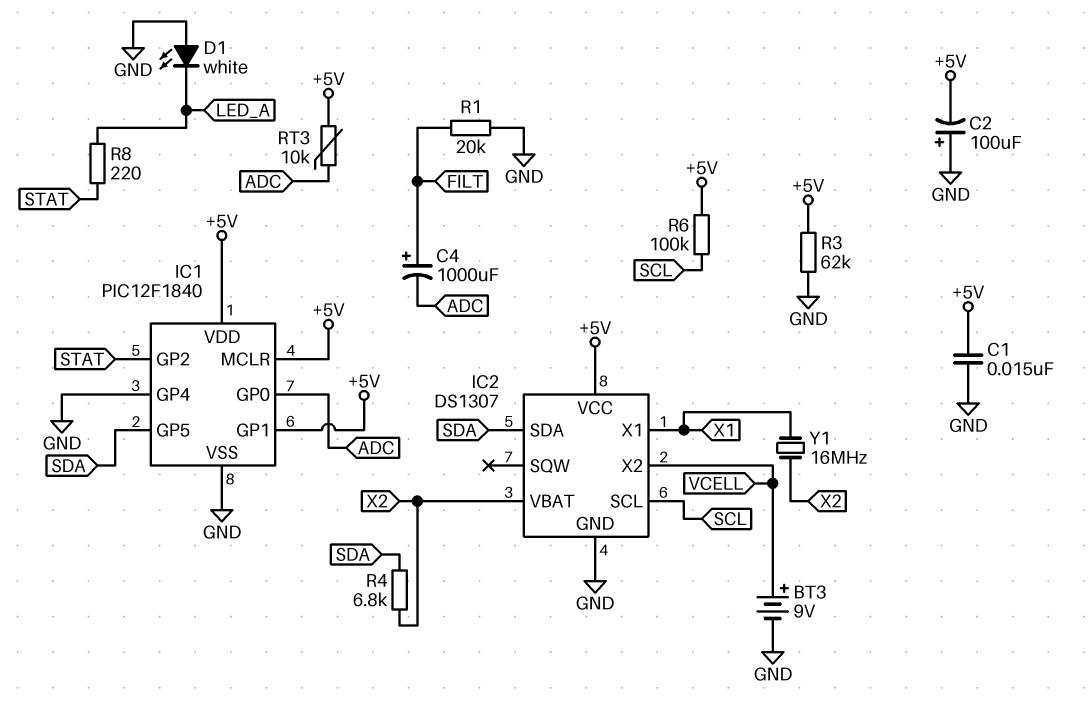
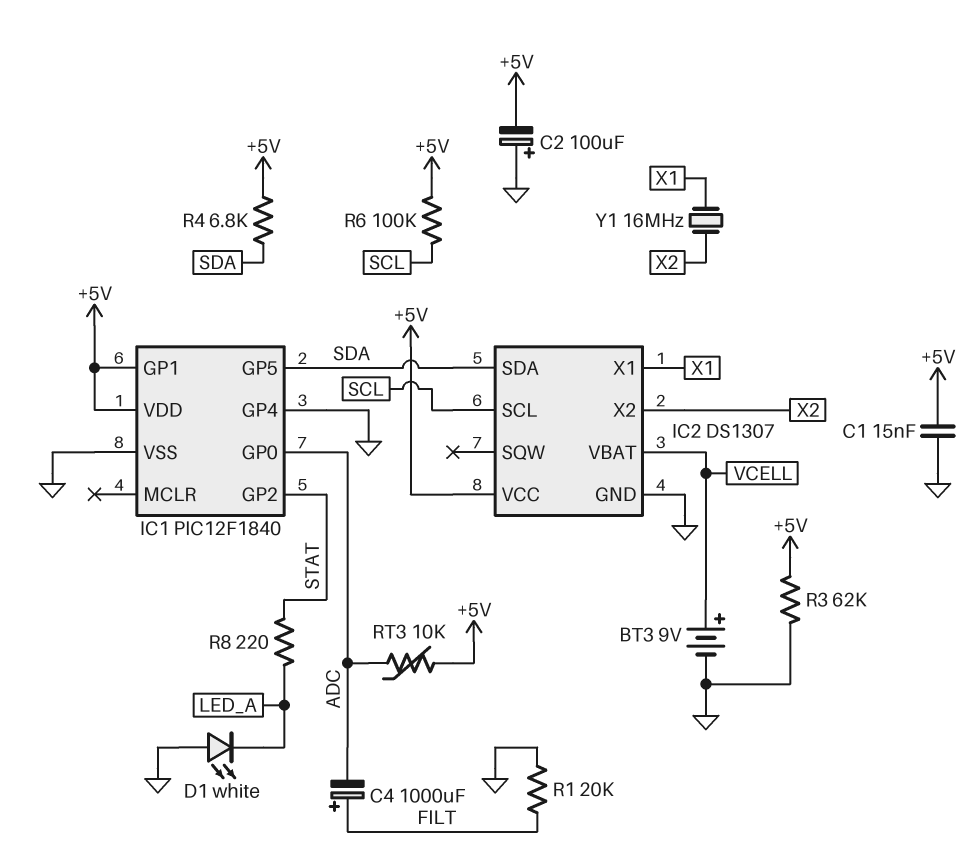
IC1 pin MCLR: +5V -> none
IC2 pin VBAT: X2 -> VCELL
IC2 pin X2: VCELL -> X2
R4: 6.8k (SDA, X2) -> 6.8k (+5V, SDA)

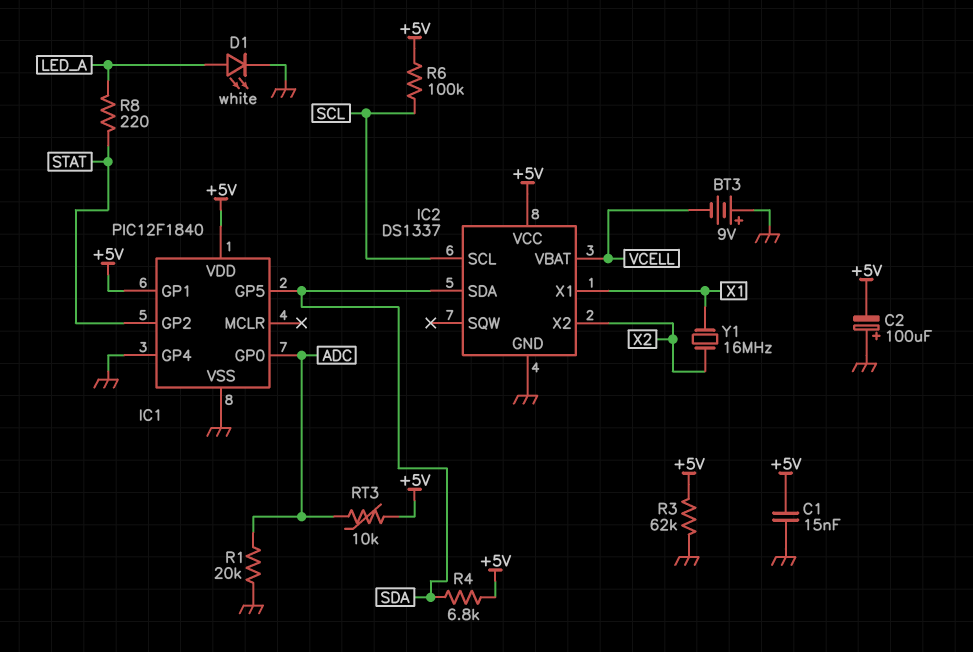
BT3: 9V (plus VCELL, minus GND) -> 9V (plus GND, minus VCELL)
C4: 1000uF (plus FILT, minus ADC) -> none
D1: LED white (A GND, K LED_A) -> LED white (A LED_A, K GND)
IC2: DS1307 -> DS1337
R1: 20k (FILT, GND) -> 20k (ADC, GND)

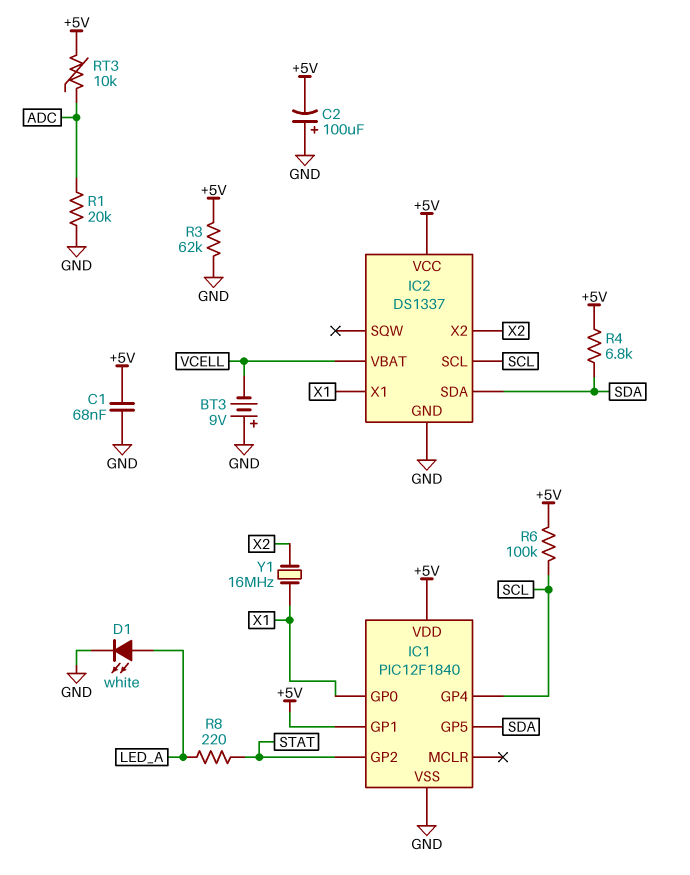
C1: 15nF (+5V, GND) -> 68nF (+5V, GND)
IC1 pin GP0: ADC -> X1
IC1 pin GP4: GND -> SCL

